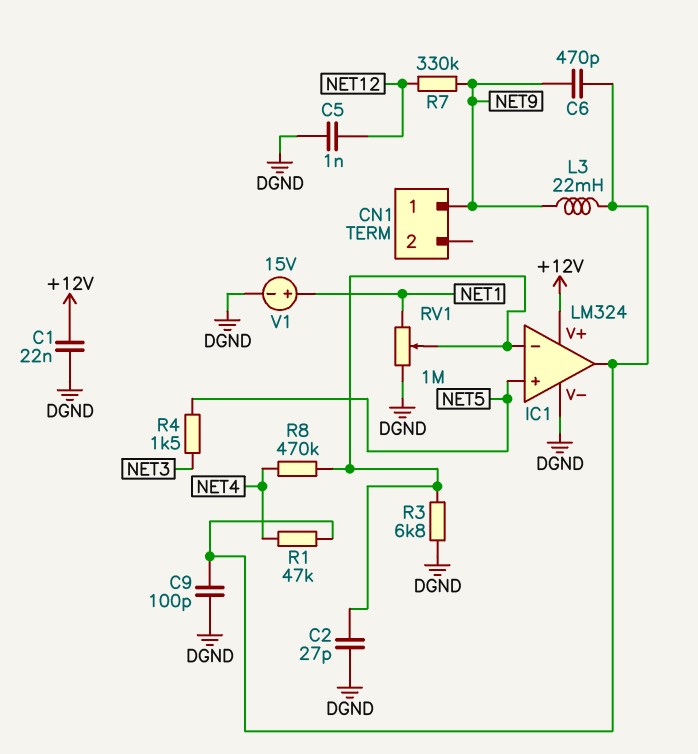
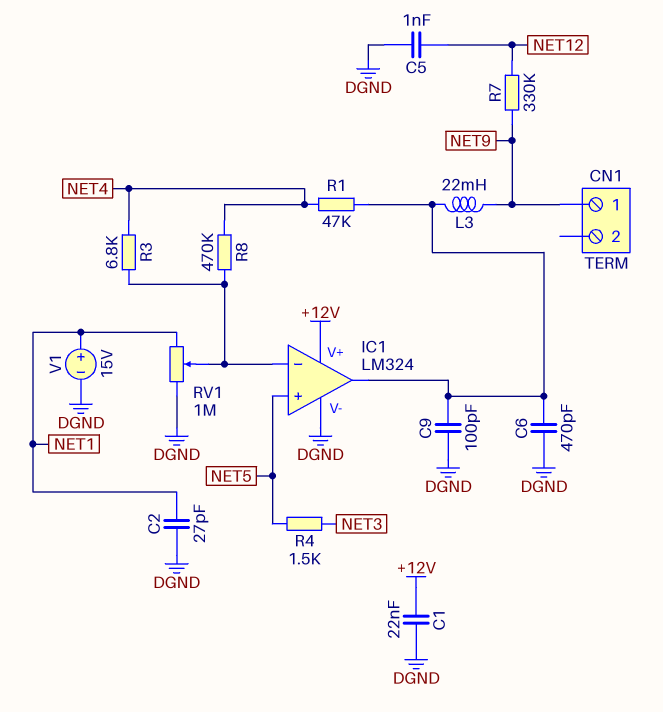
C2: 27pF (DGND, IC1/in-) -> 27pF (DGND, NET1)
C6: 470pF (IC1/out, NET9) -> 470pF (DGND, IC1/out)
R3: 6.8k (DGND, IC1/in-) -> 6.8k (IC1/in-, NET4)

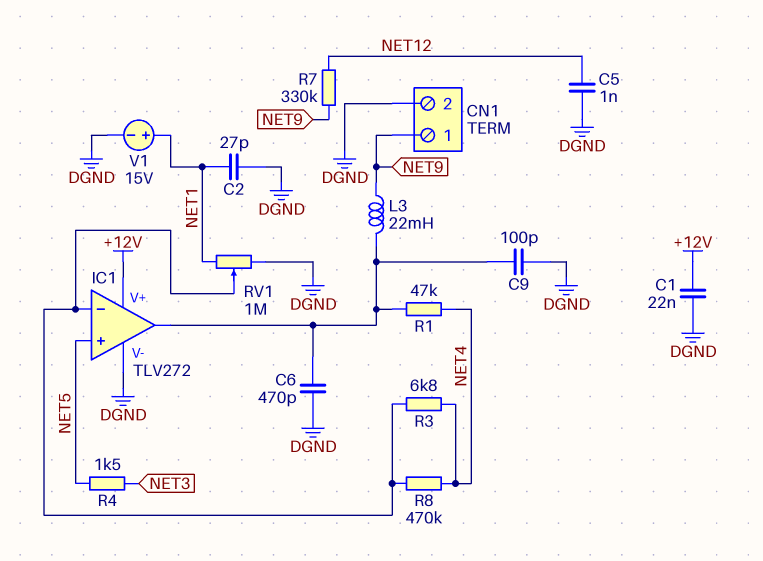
CN1 pin 2: none -> DGND
IC1: LM324 -> TLV272

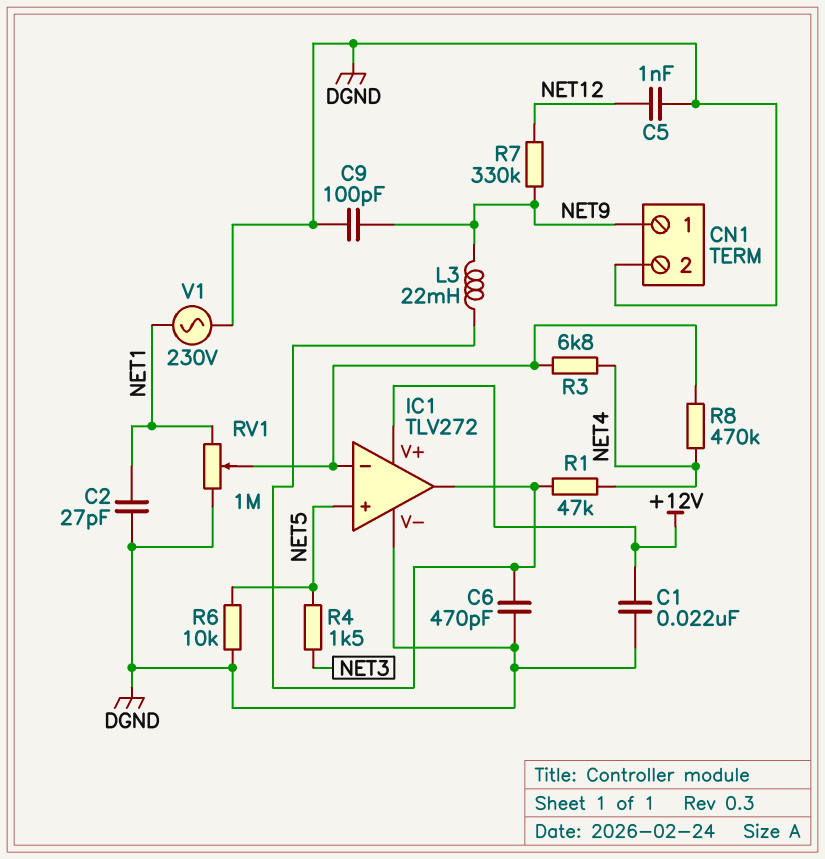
C9: 100pF (DGND, IC1/out) -> 100pF (DGND, NET9)
R6: none -> 10k (DGND, NET5)
V1: 15V (plus NET1, minus DGND) -> AC 230V (DGND, NET1)

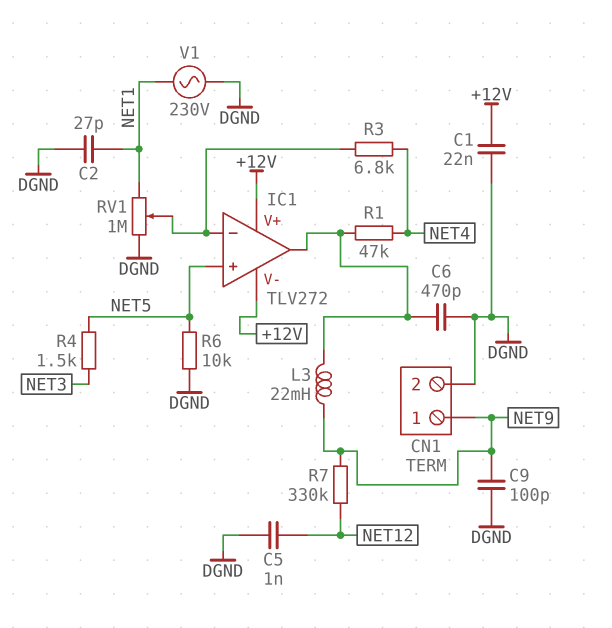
IC1 pin V-: DGND -> +12V
R8: 470k (IC1/in-, NET4) -> none

